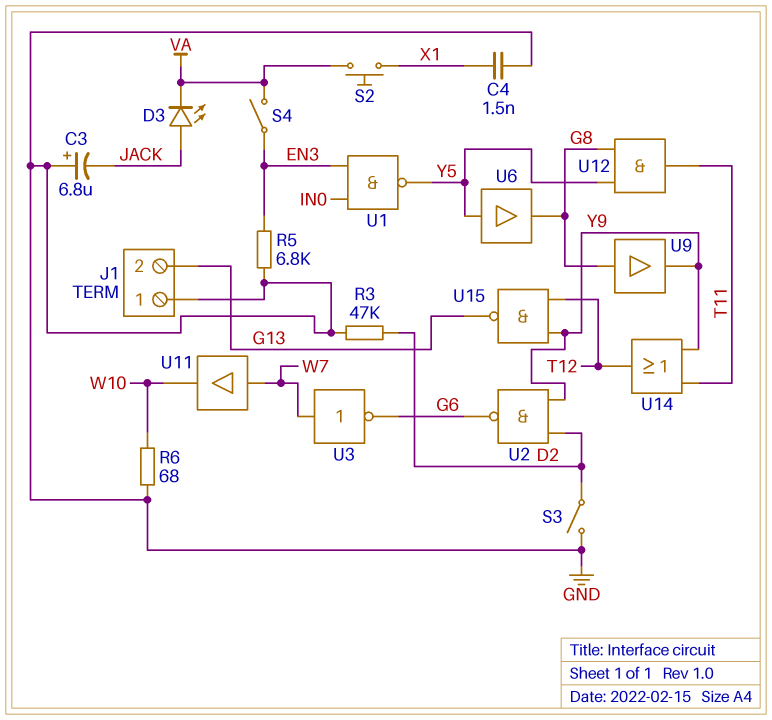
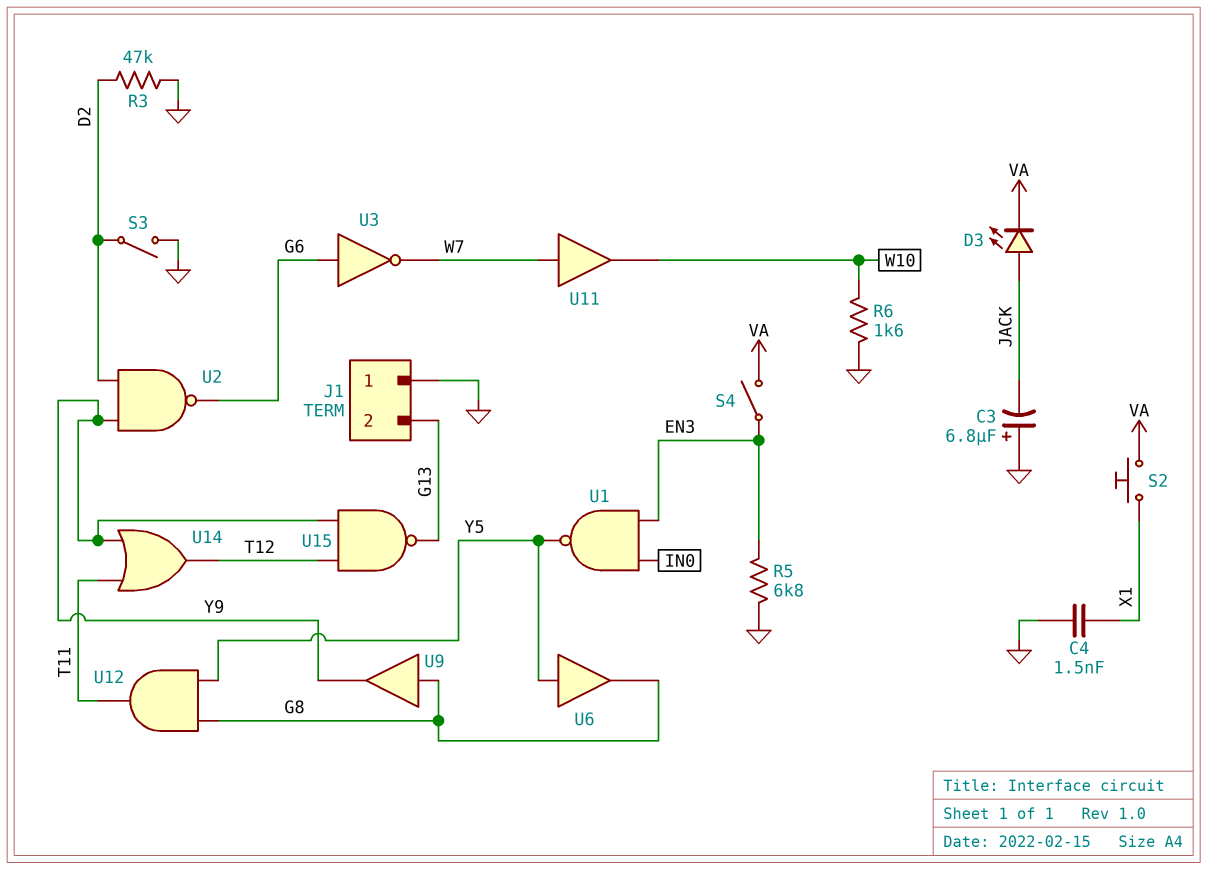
R6: 68 (GND, W10) -> 1.6k (GND, W10)
U3: NOT (in W7, out G6) -> NOT (in G6, out W7)

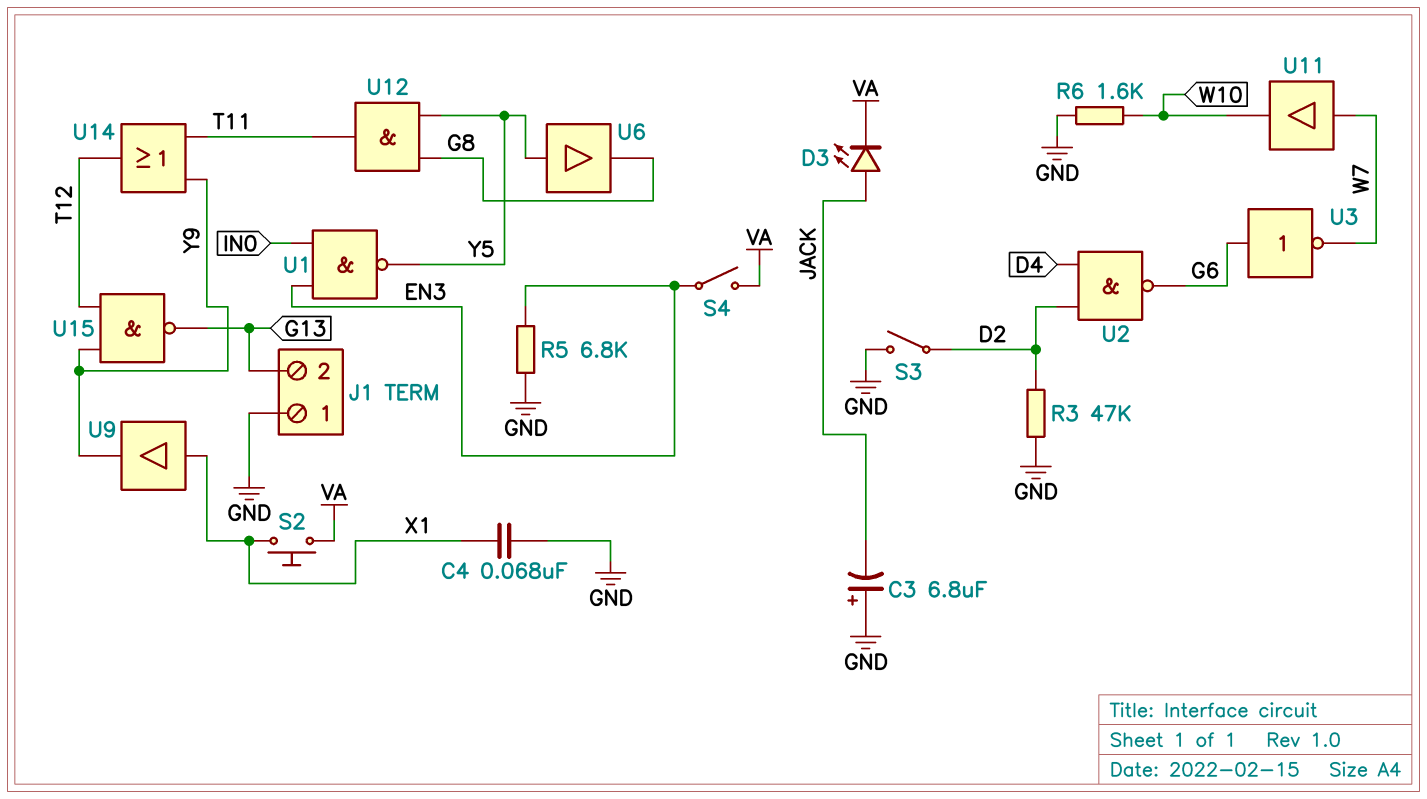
C4: 1.5nF (GND, X1) -> 68nF (GND, X1)
U2: NAND (in D2, in Y9, out G6) -> NAND (in D2, in D4, out G6)
U9: buffer (in G8, out Y9) -> buffer (in X1, out Y9)

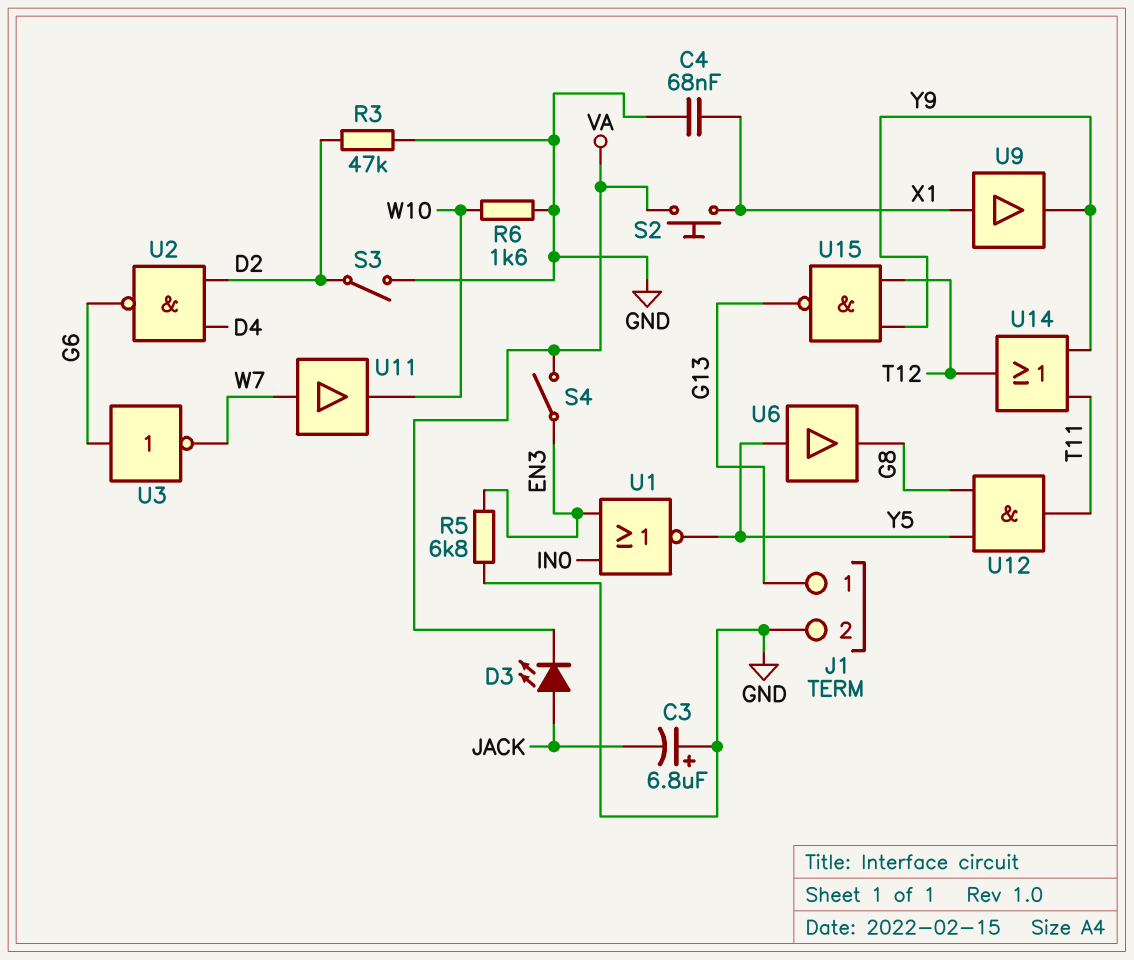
J1 pin 1: GND -> G13
J1 pin 2: G13 -> GND
U1: NAND (in EN3, in IN0, out Y5) -> NOR (in EN3, in IN0, out Y5)

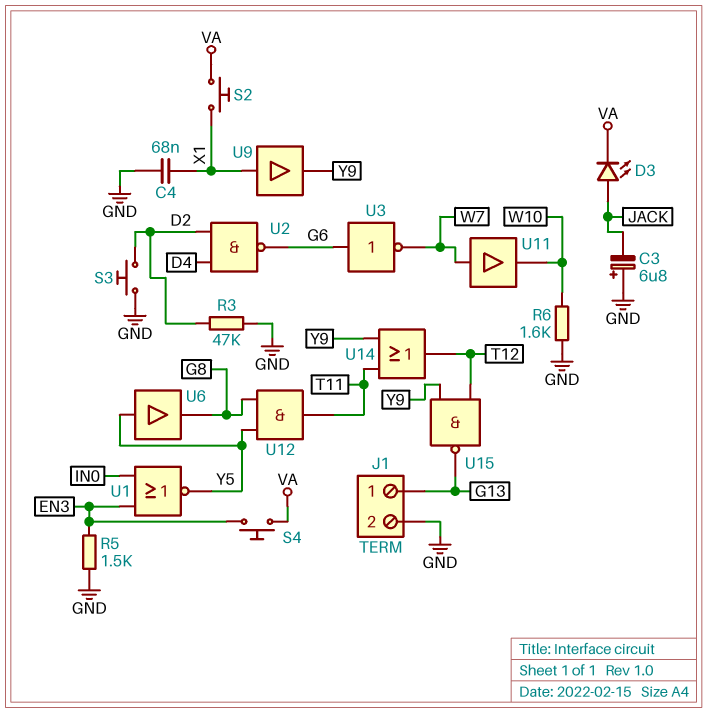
R5: 6.8k (EN3, GND) -> 1.5k (EN3, GND)
S3: switch (D2, GND) -> button (D2, GND)
S4: switch (EN3, VA) -> button (EN3, VA)

